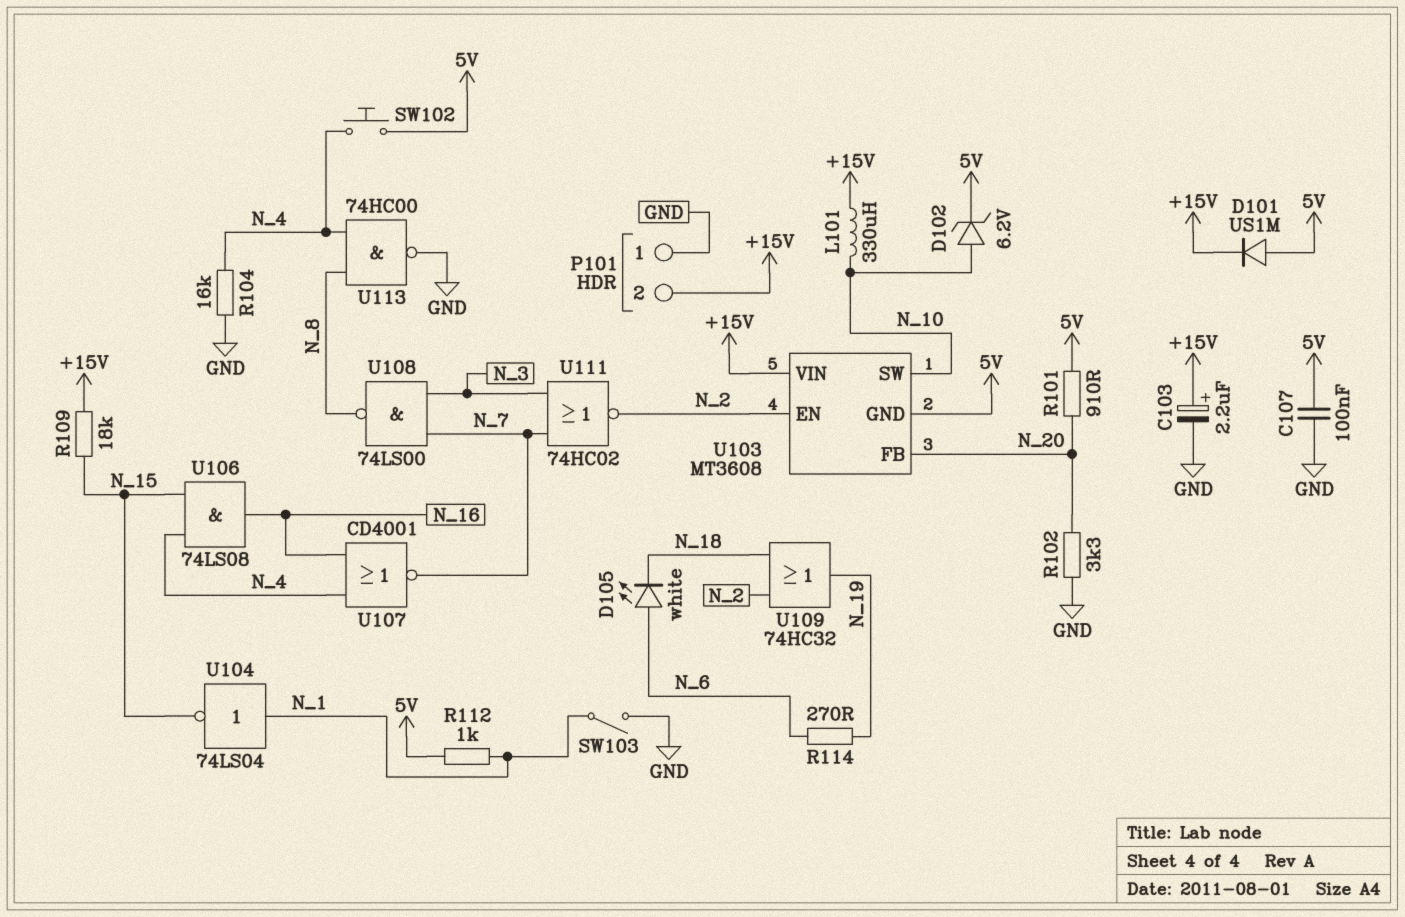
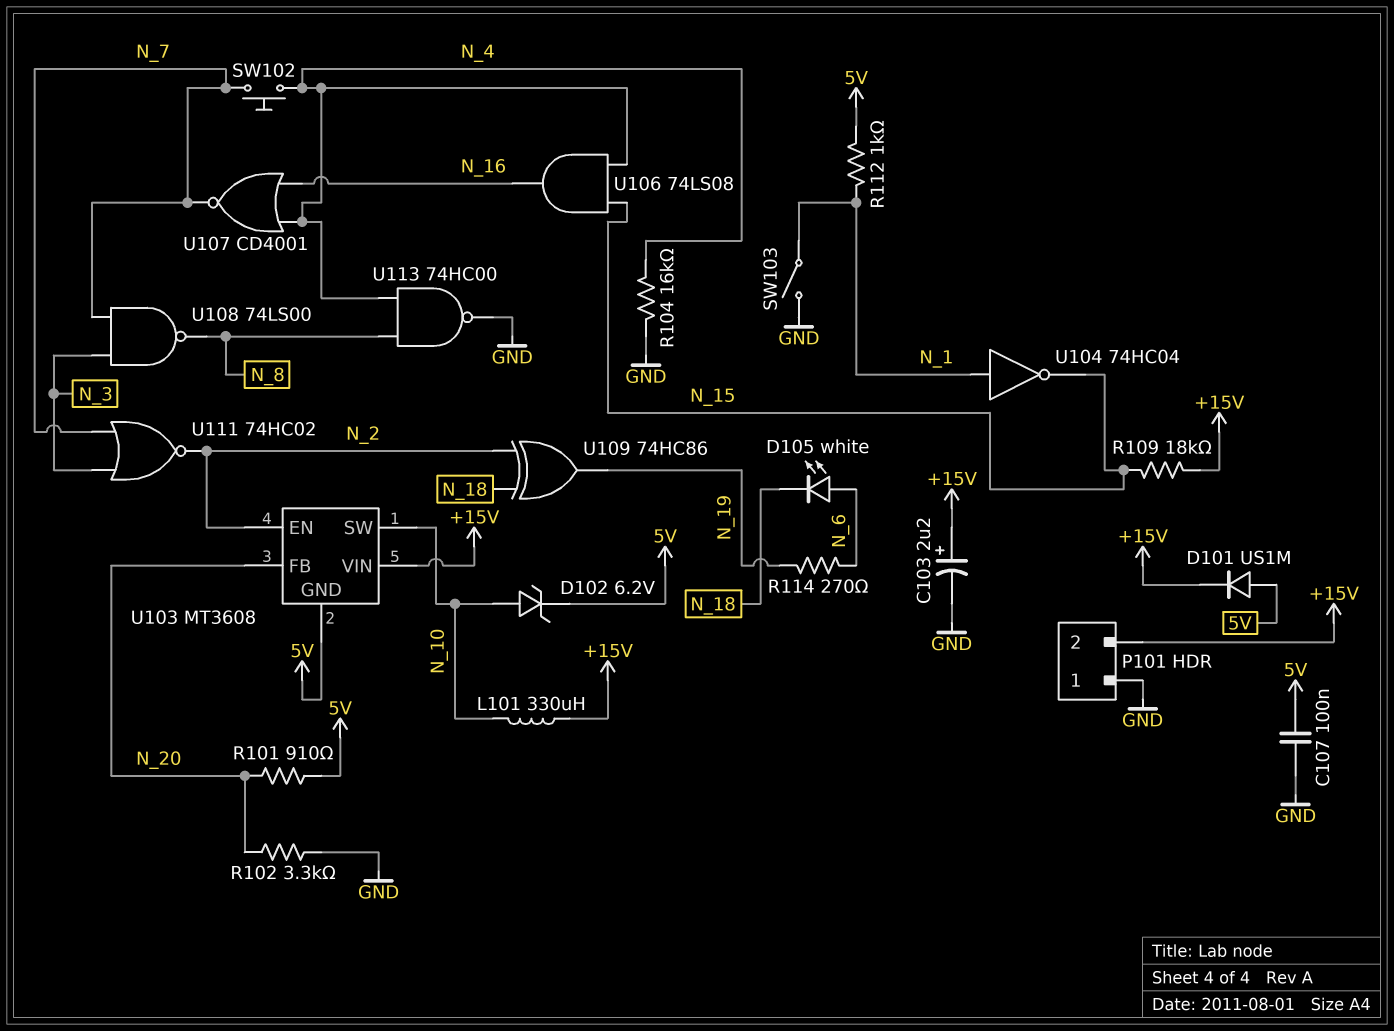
SW102: button (5V, N_4) -> button (N_4, N_7)
U104: NOT 74LS04 (in N_1, out N_15) -> NOT 74HC04 (in N_1, out N_15)
U109: OR 74HC32 (in N_2, in N_18, out N_19) -> XOR 74HC86 (in N_2, in N_18, out N_19)

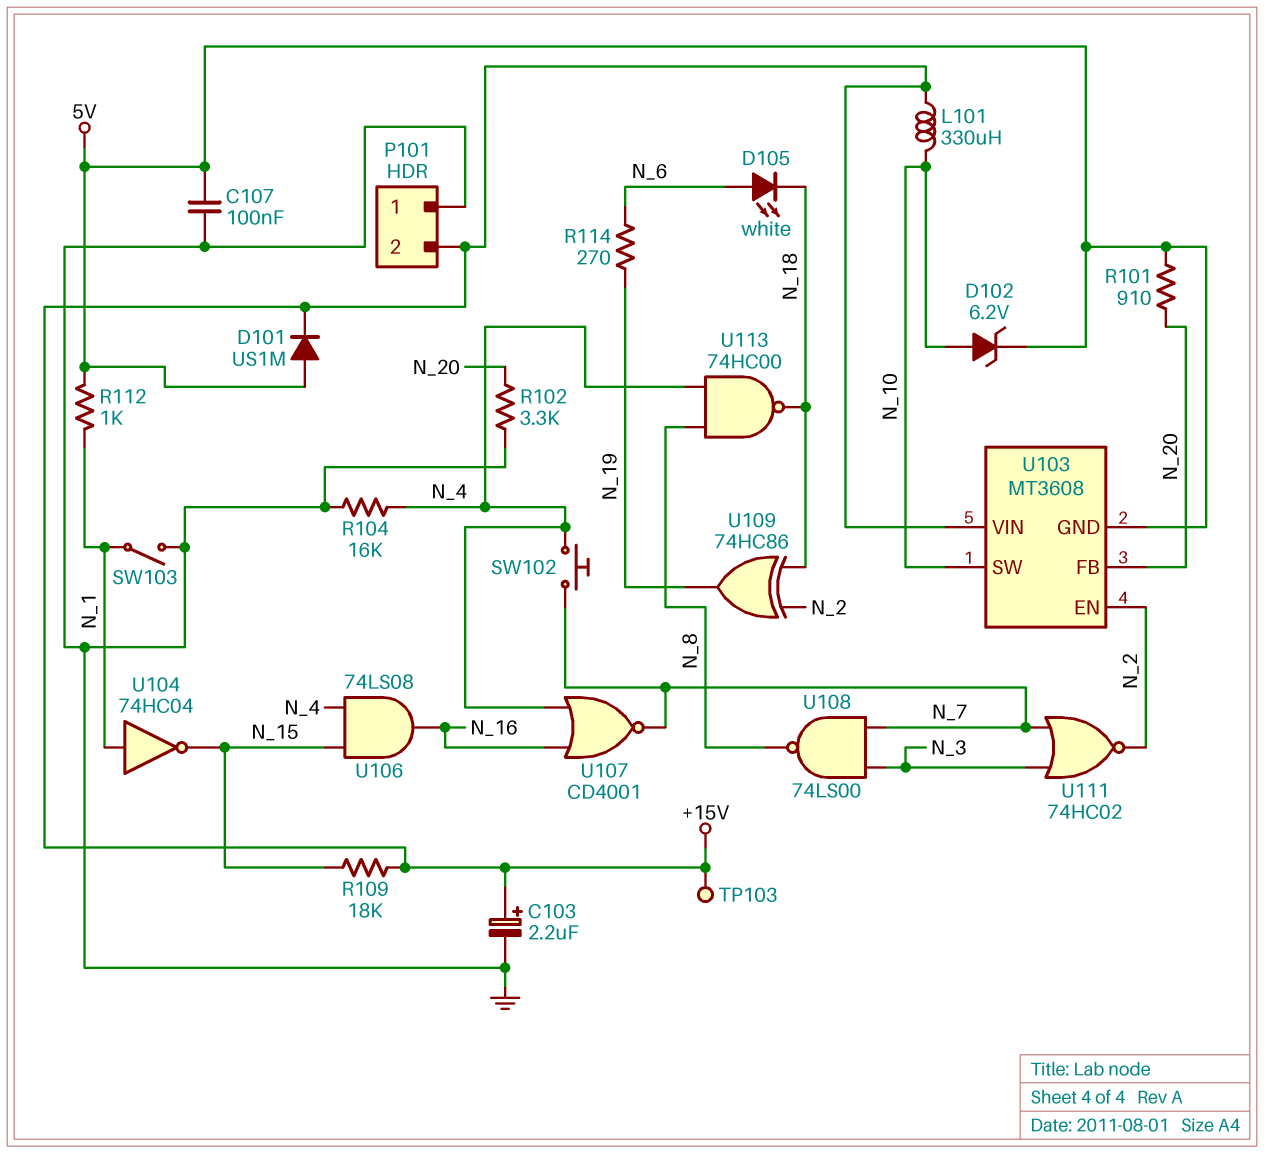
TP103: none -> test point (+15V)
U113: NAND 74HC00 (in N_4, in N_8, out GND) -> NAND 74HC00 (in N_4, in N_8, out N_18)

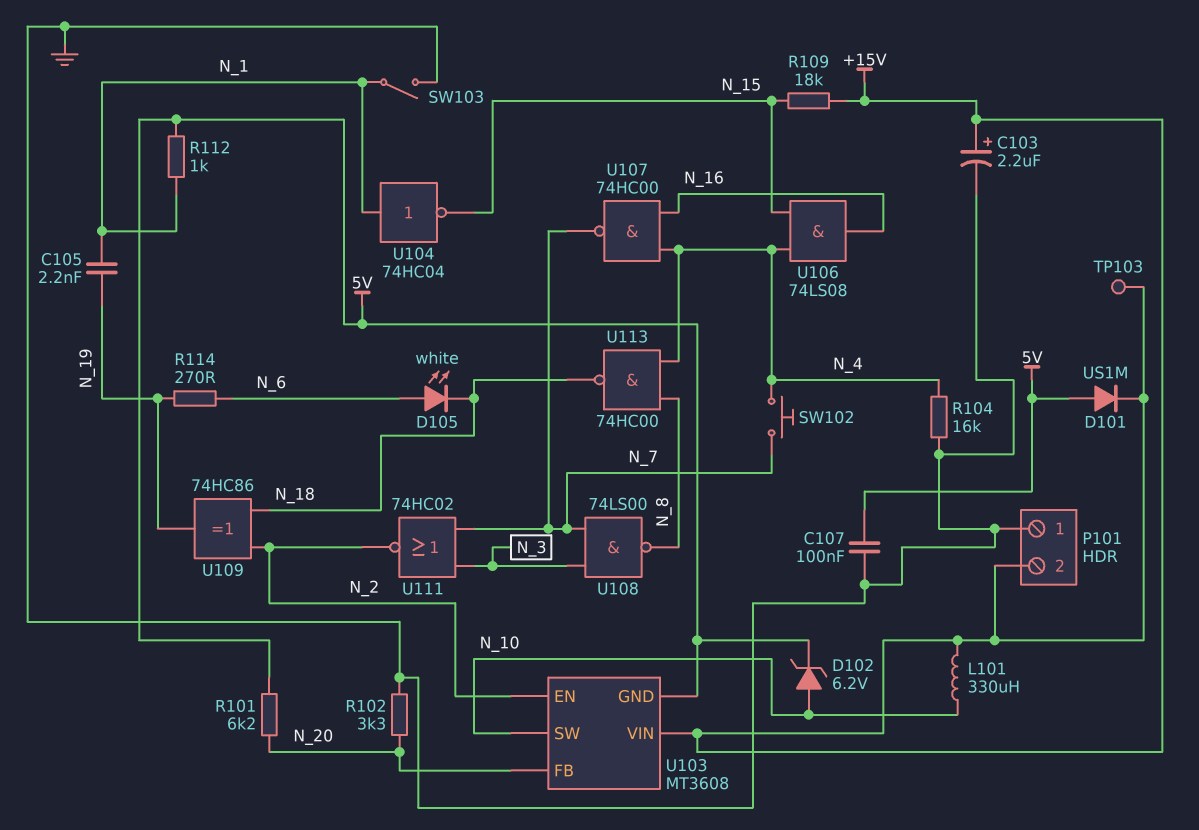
C105: none -> 2.2nF (N_1, N_19)
R101: 910 (5V, N_20) -> 6.2k (5V, N_20)
U107: NOR CD4001 (in N_4, in N_16, out N_7) -> NAND 74HC00 (in N_4, in N_16, out N_7)

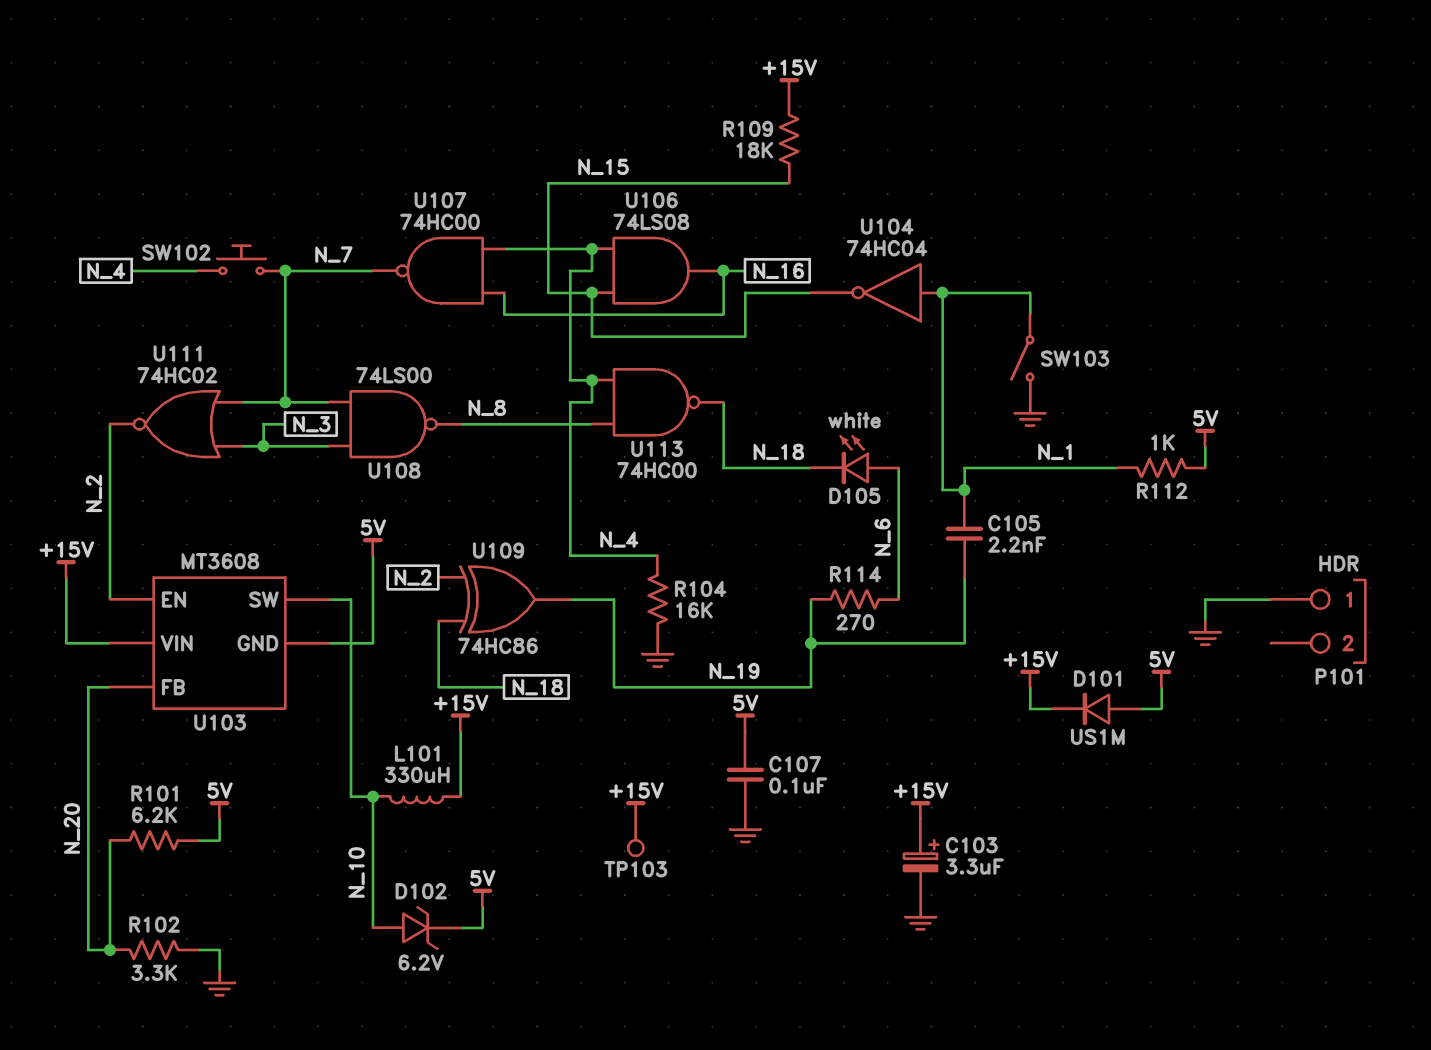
C103: 2.2uF (plus +15V, minus GND) -> 3.3uF (plus +15V, minus GND)
P101 pin 2: +15V -> none

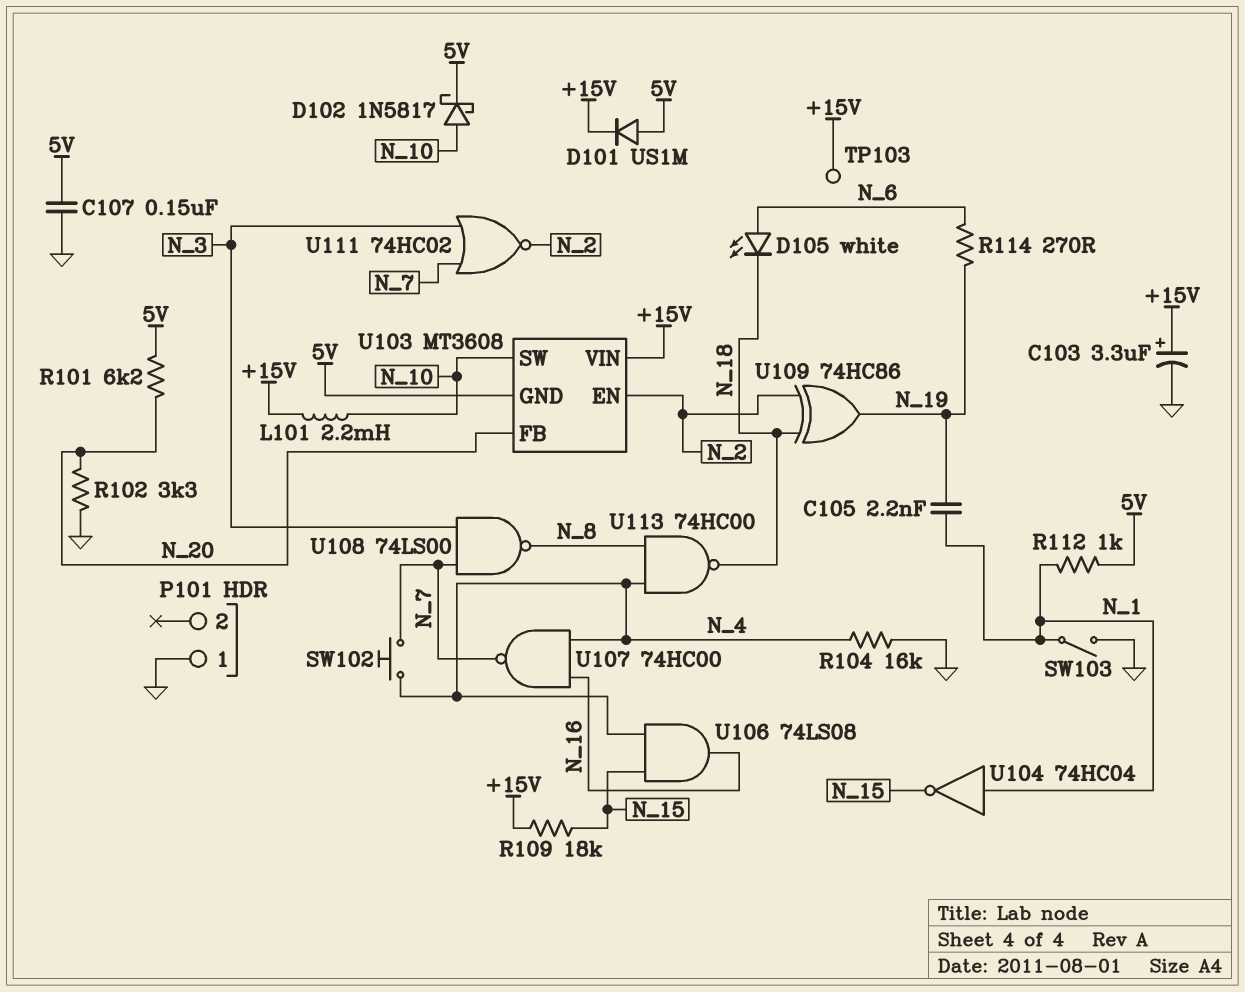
C107: 100nF (5V, GND) -> 150nF (5V, GND)
D102: zener 6.2V (A N_10, K 5V) -> schottky 1N5817 (A N_10, K 5V)
L101: 330uH (+15V, N_10) -> 2.2mH (+15V, N_10)

